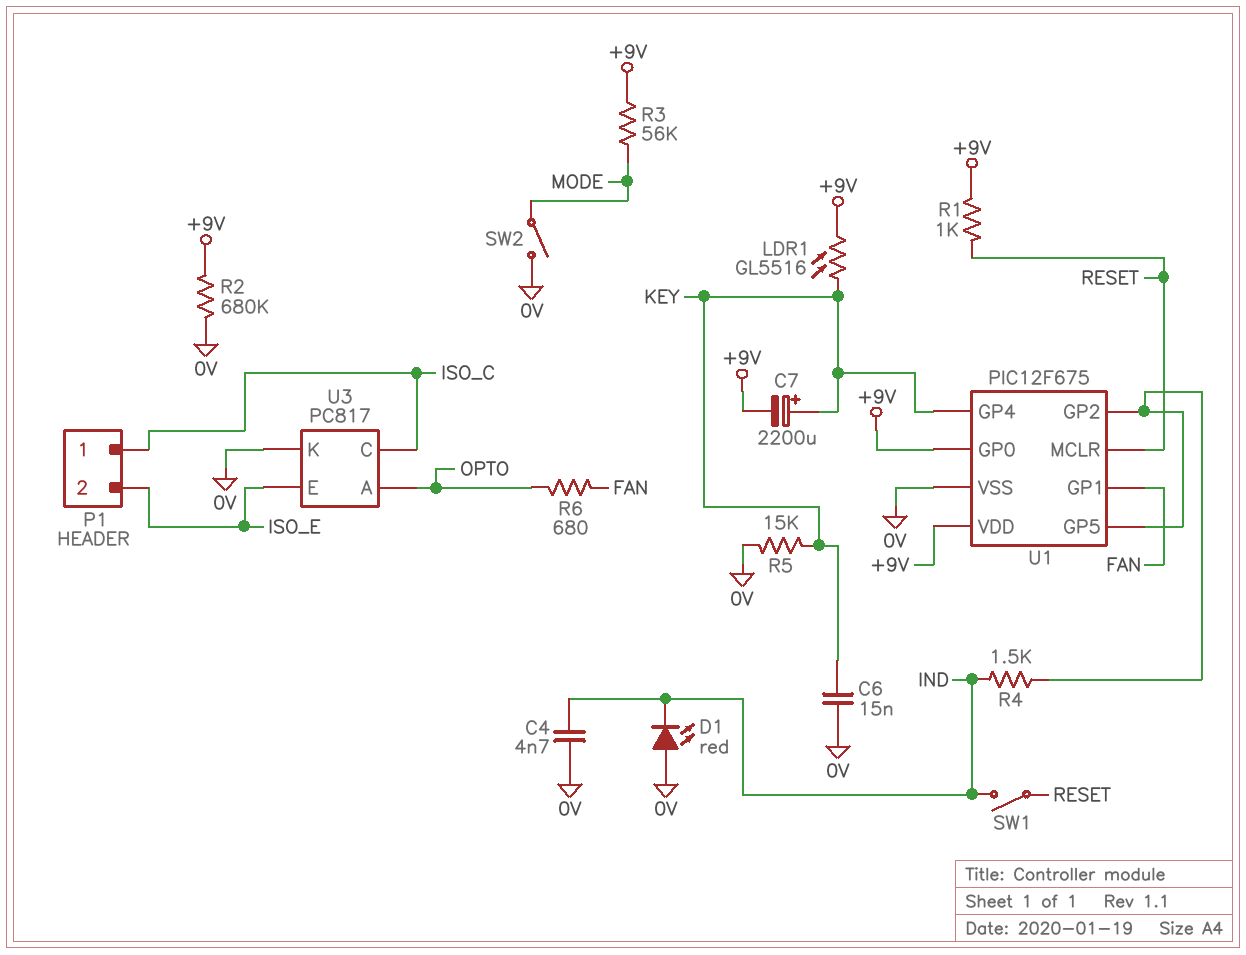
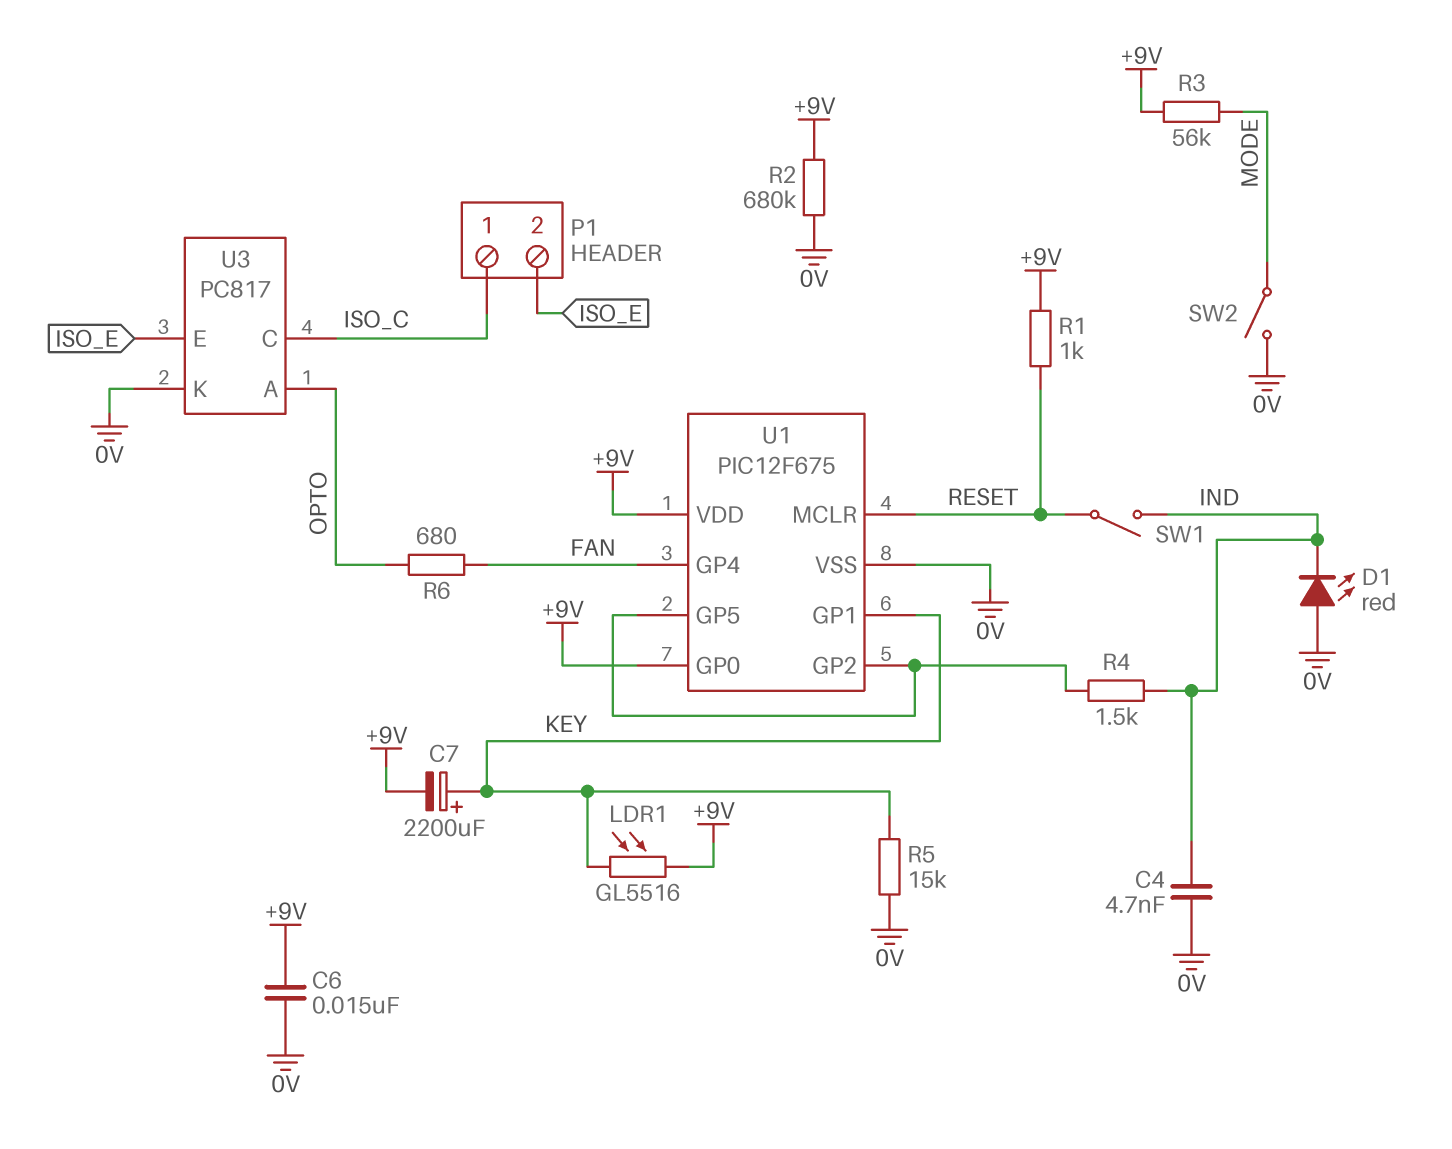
C6: 15nF (0V, KEY) -> 15nF (+9V, 0V)
U1 pin GP1: FAN -> KEY
U1 pin GP4: KEY -> FAN

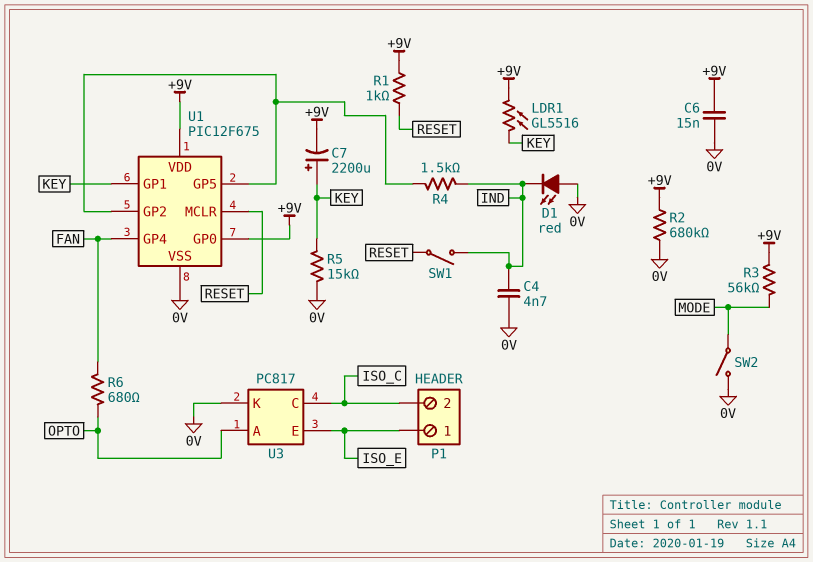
P1 pin 1: ISO_C -> ISO_E
P1 pin 2: ISO_E -> ISO_C

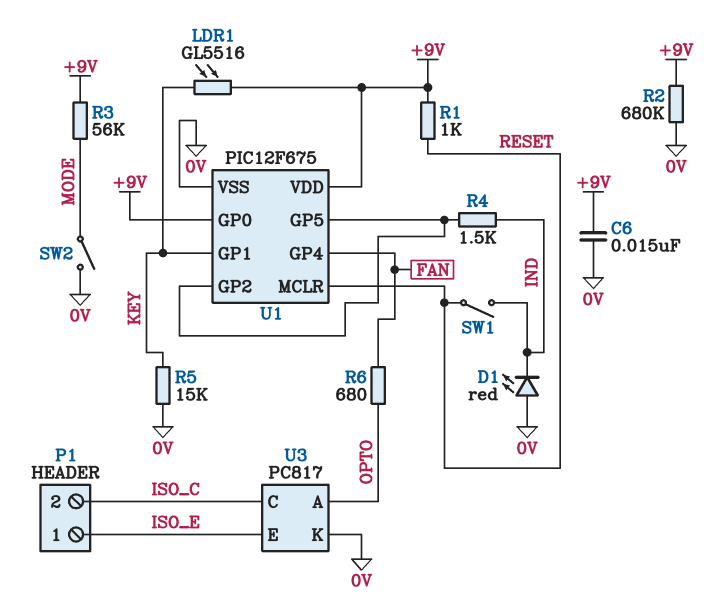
C4: 4.7nF (0V, IND) -> none
C7: 2200uF (plus KEY, minus +9V) -> none

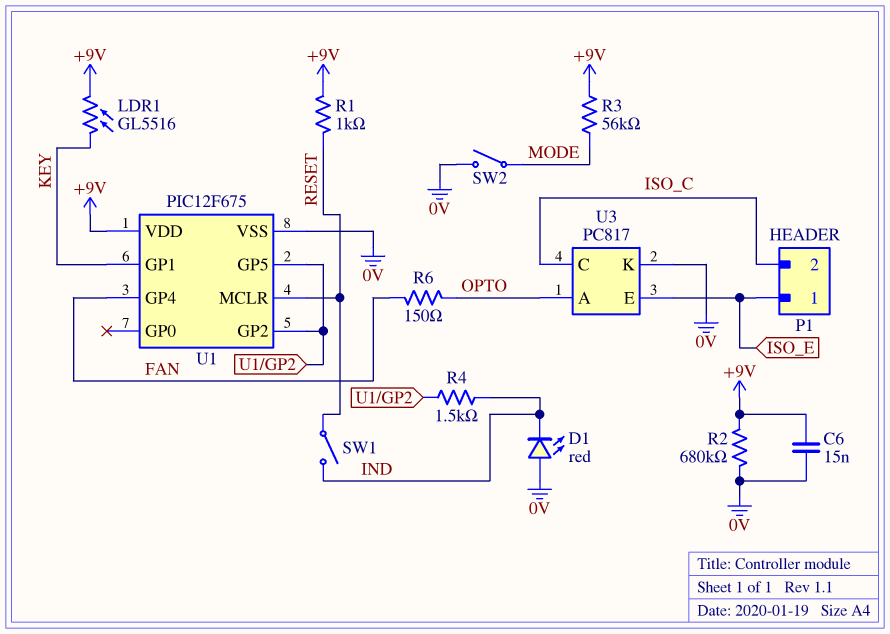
R5: 15k (0V, KEY) -> none
R6: 680 (FAN, OPTO) -> 150 (FAN, OPTO)
U1 pin GP0: +9V -> none

